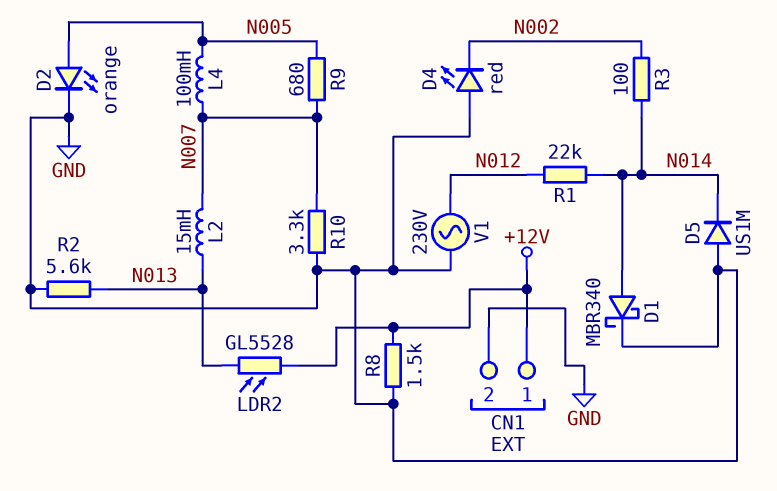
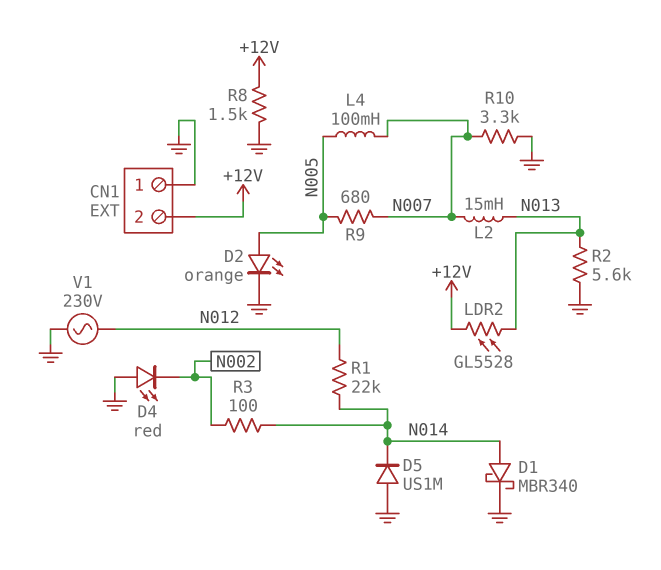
CN1 pin 1: +12V -> GND
CN1 pin 2: GND -> +12V

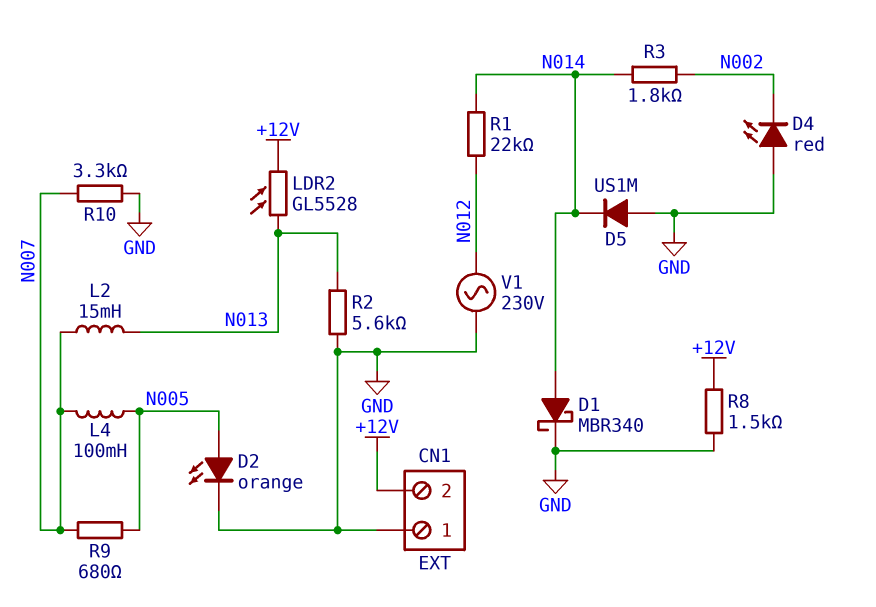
R3: 100 (N002, N014) -> 1.8k (N002, N014)

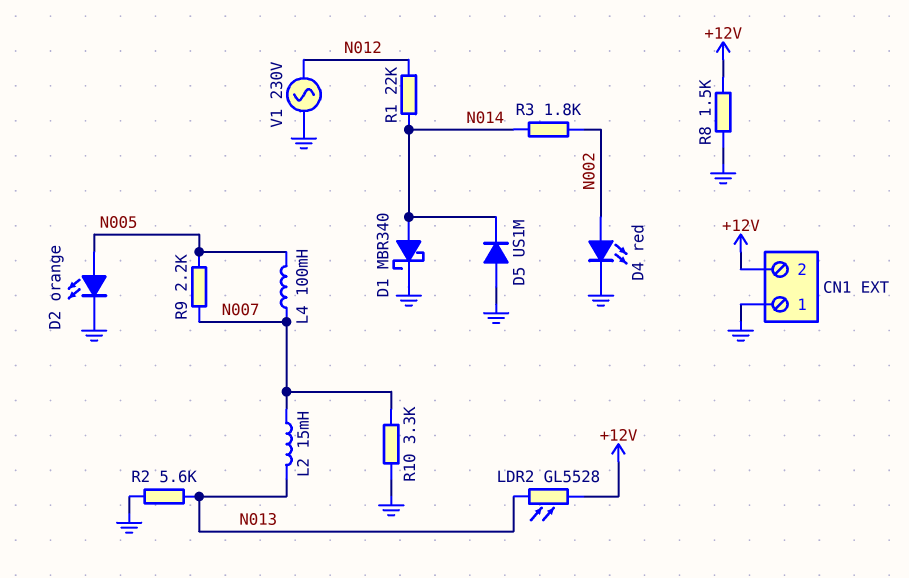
D4: LED red (A GND, K N002) -> LED red (A N002, K GND)
R9: 680 (N005, N007) -> 2.2k (N005, N007)

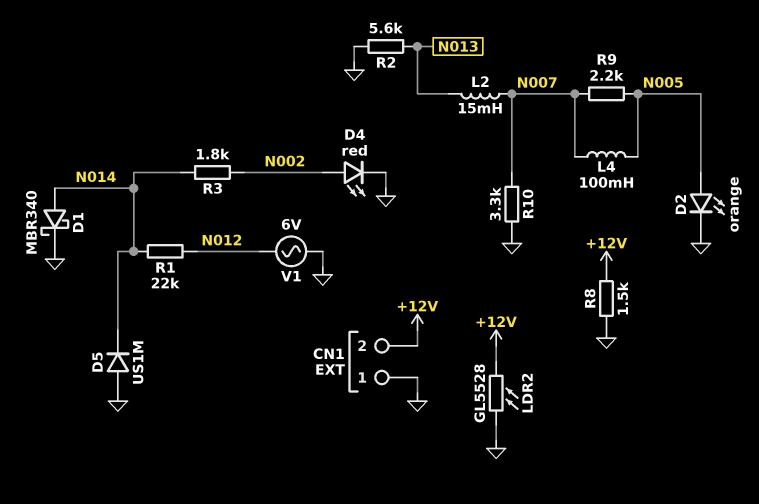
LDR2: GL5528 (+12V, N013) -> GL5528 (+12V, GND)
V1: AC 230V (GND, N012) -> AC 6V (GND, N012)

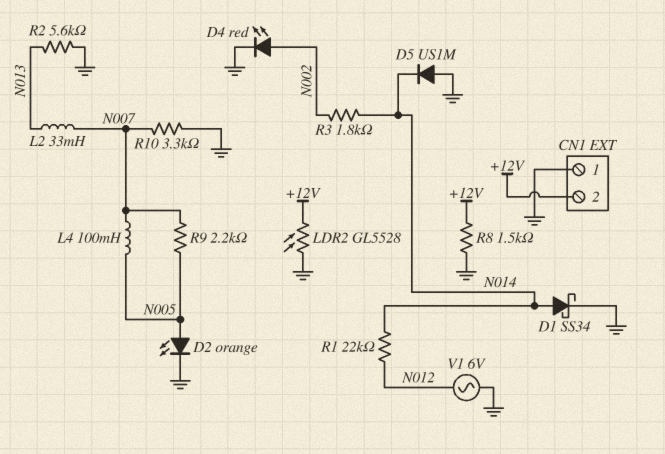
D1: schottky MBR340 (A N014, K GND) -> schottky SS34 (A N014, K GND)
L2: 15mH (N007, N013) -> 33mH (N007, N013)

